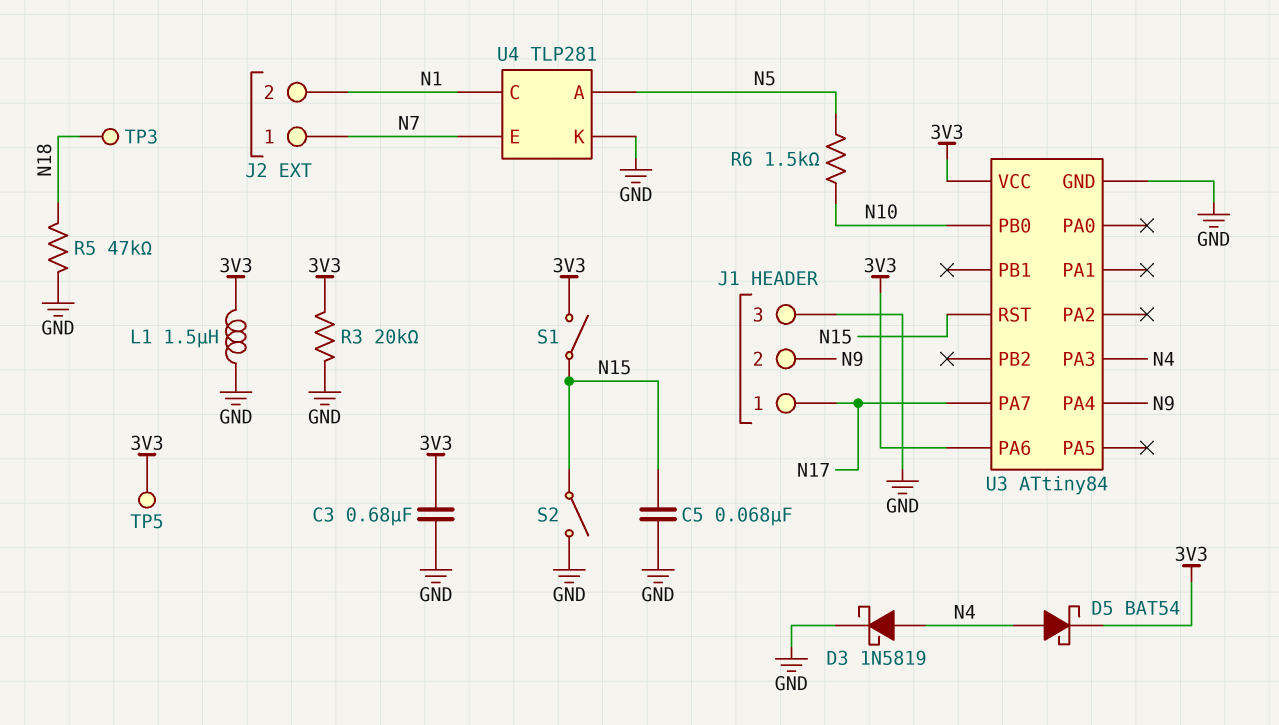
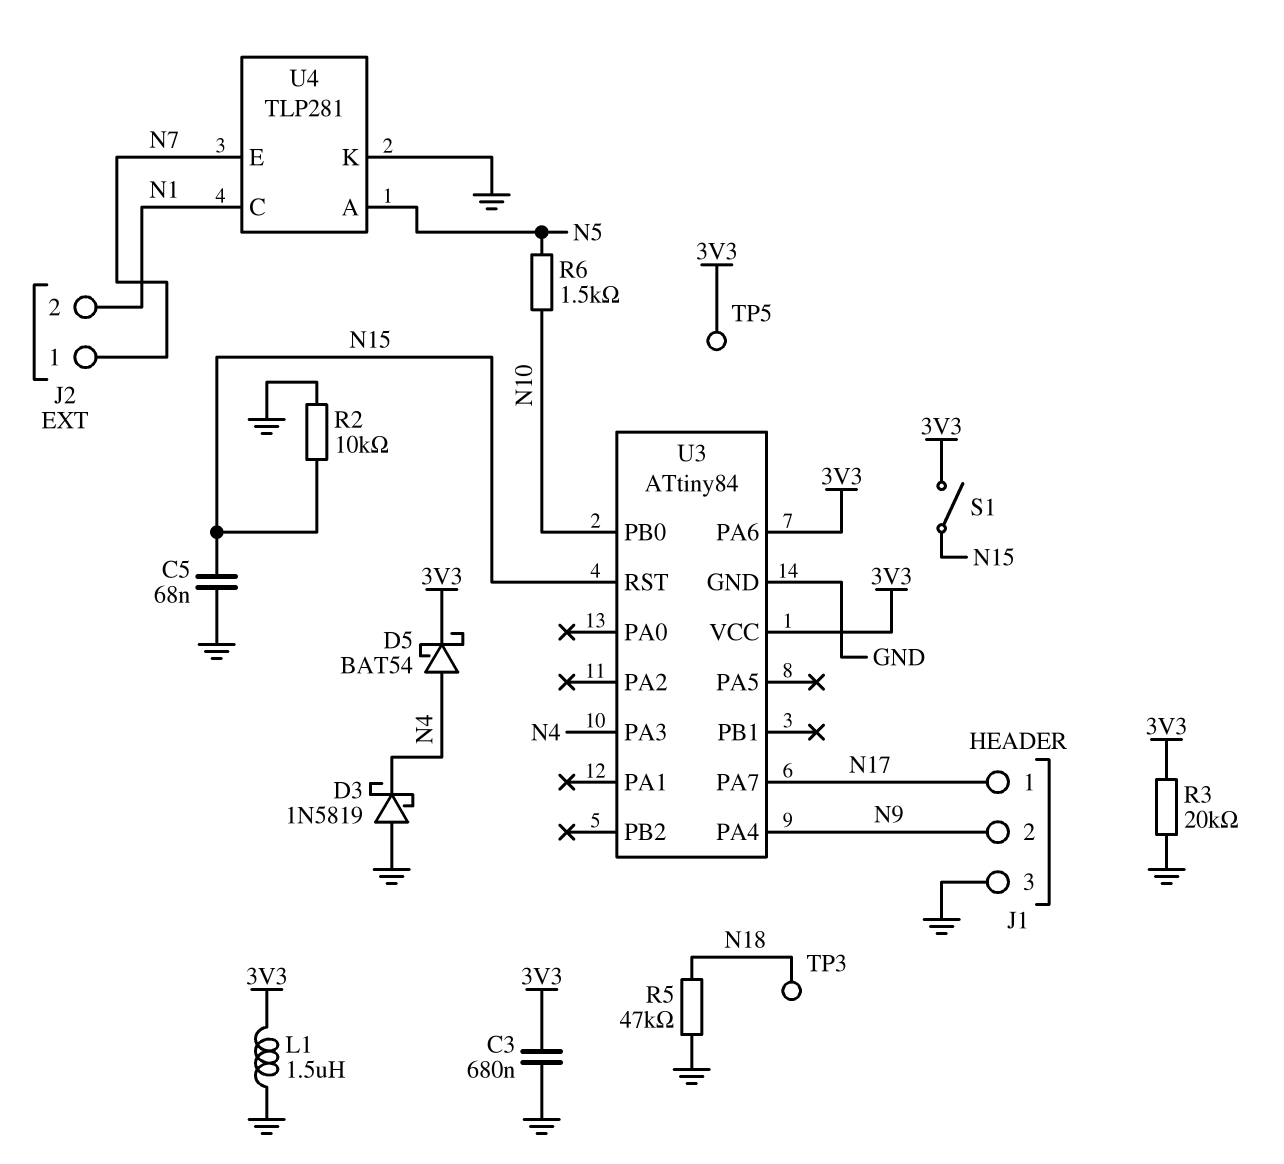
D3: schottky 1N5819 (A N4, K GND) -> schottky 1N5819 (A GND, K N4)
R2: none -> 10k (GND, N15)
S2: switch (GND, N15) -> none

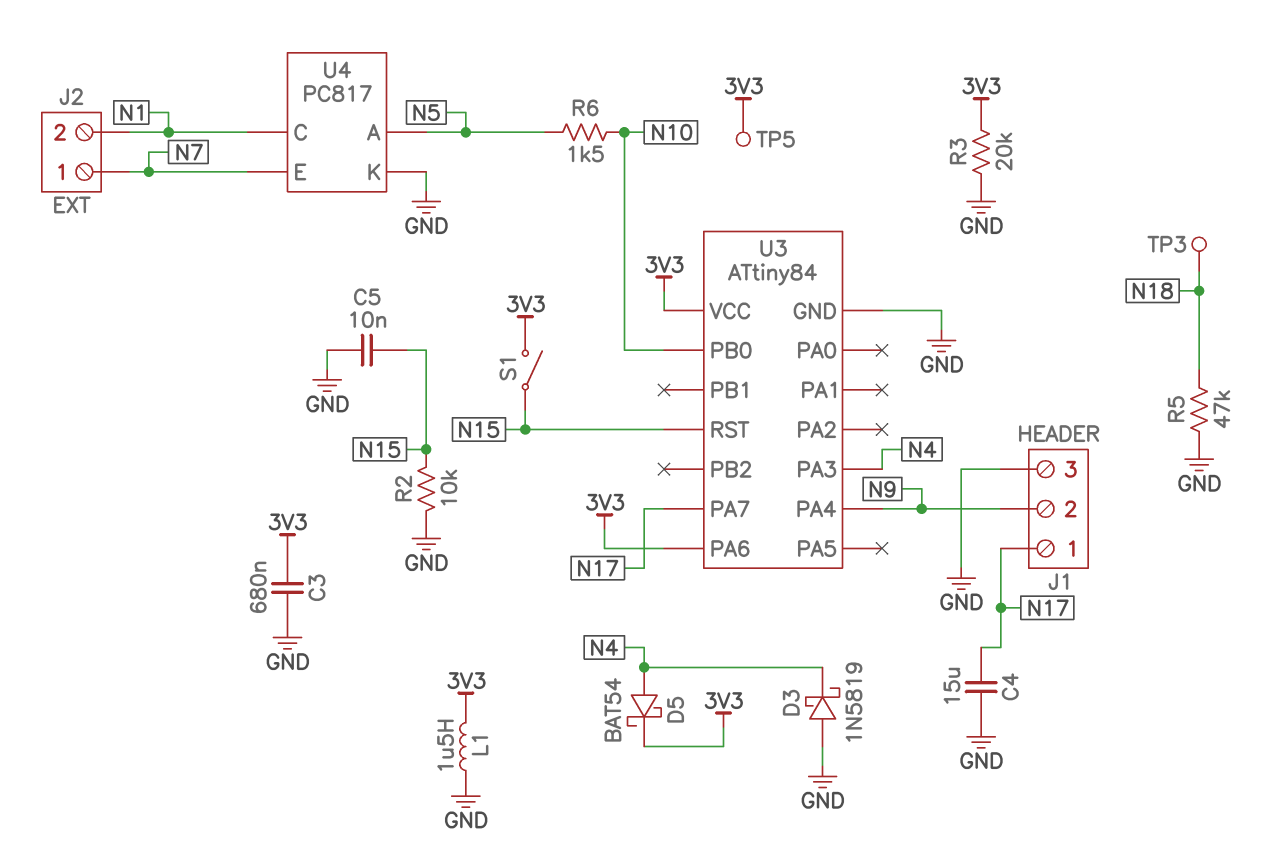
C4: none -> 15uF (GND, N17)
C5: 68nF (GND, N15) -> 10nF (GND, N15)
U4: TLP281 -> PC817

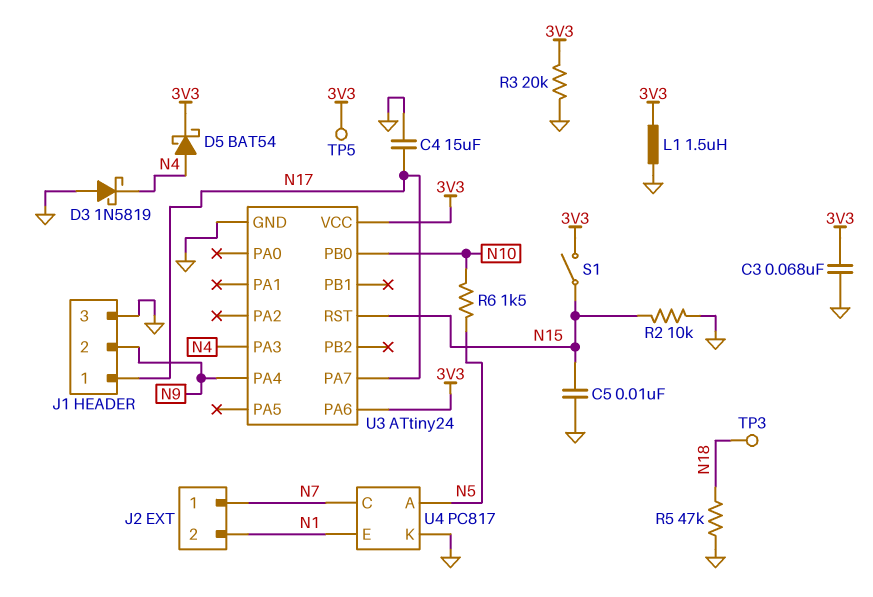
C3: 680nF (3V3, GND) -> 68nF (3V3, GND)
U3: ATtiny84 -> ATtiny24
U4 pin C: N1 -> N7
U4 pin E: N7 -> N1

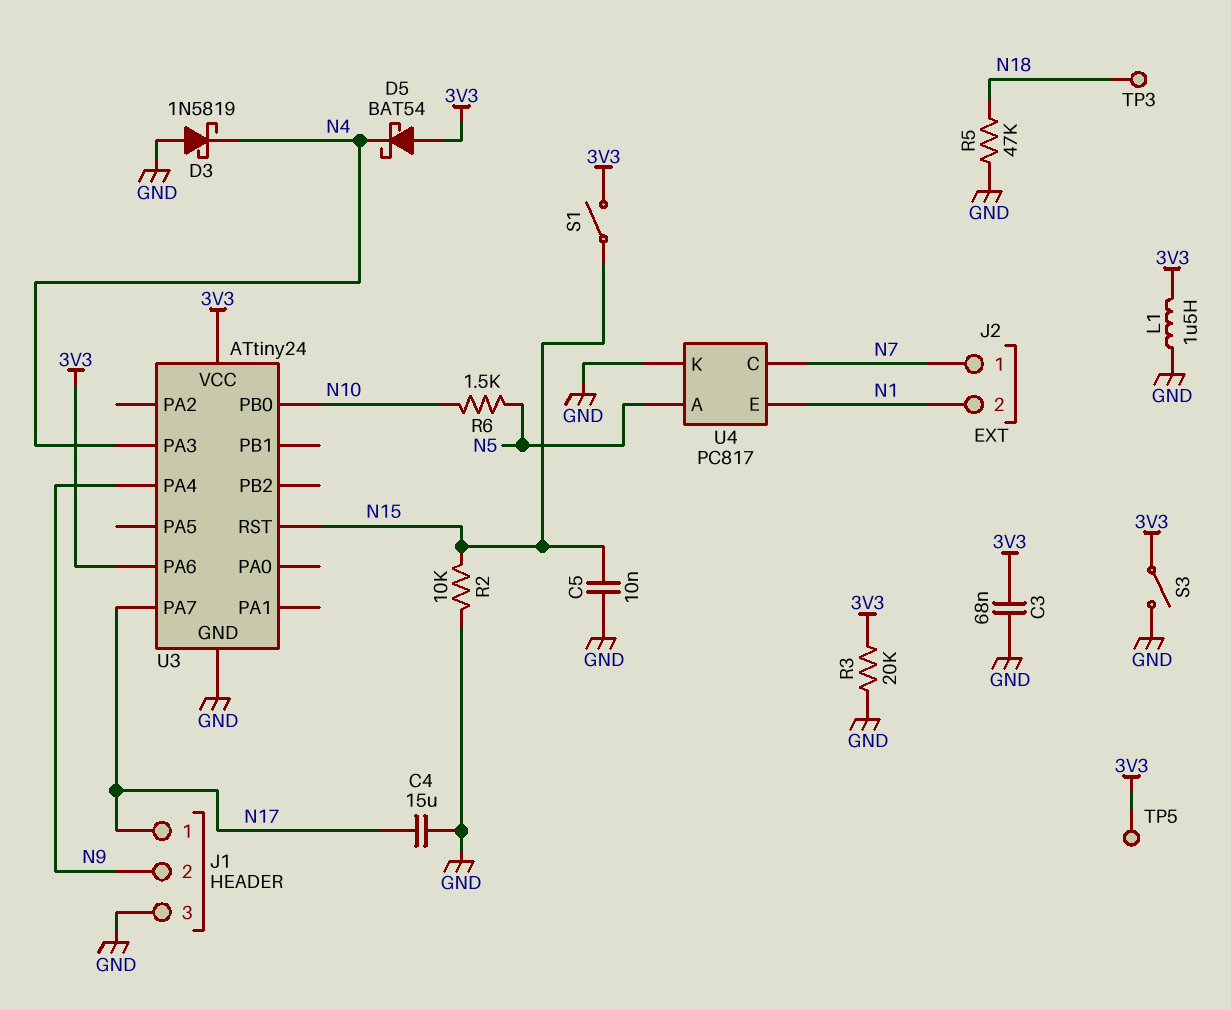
D5: schottky BAT54 (A N4, K 3V3) -> schottky BAT54 (A 3V3, K N4)
S3: none -> switch (3V3, GND)

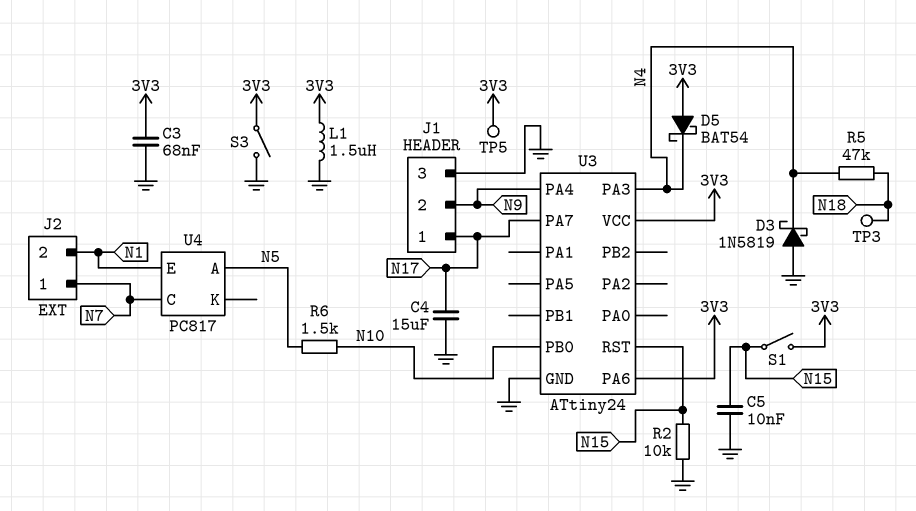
R3: 20k (3V3, GND) -> none
R5: 47k (GND, N18) -> 47k (N4, N18)
U4 pin K: GND -> none

